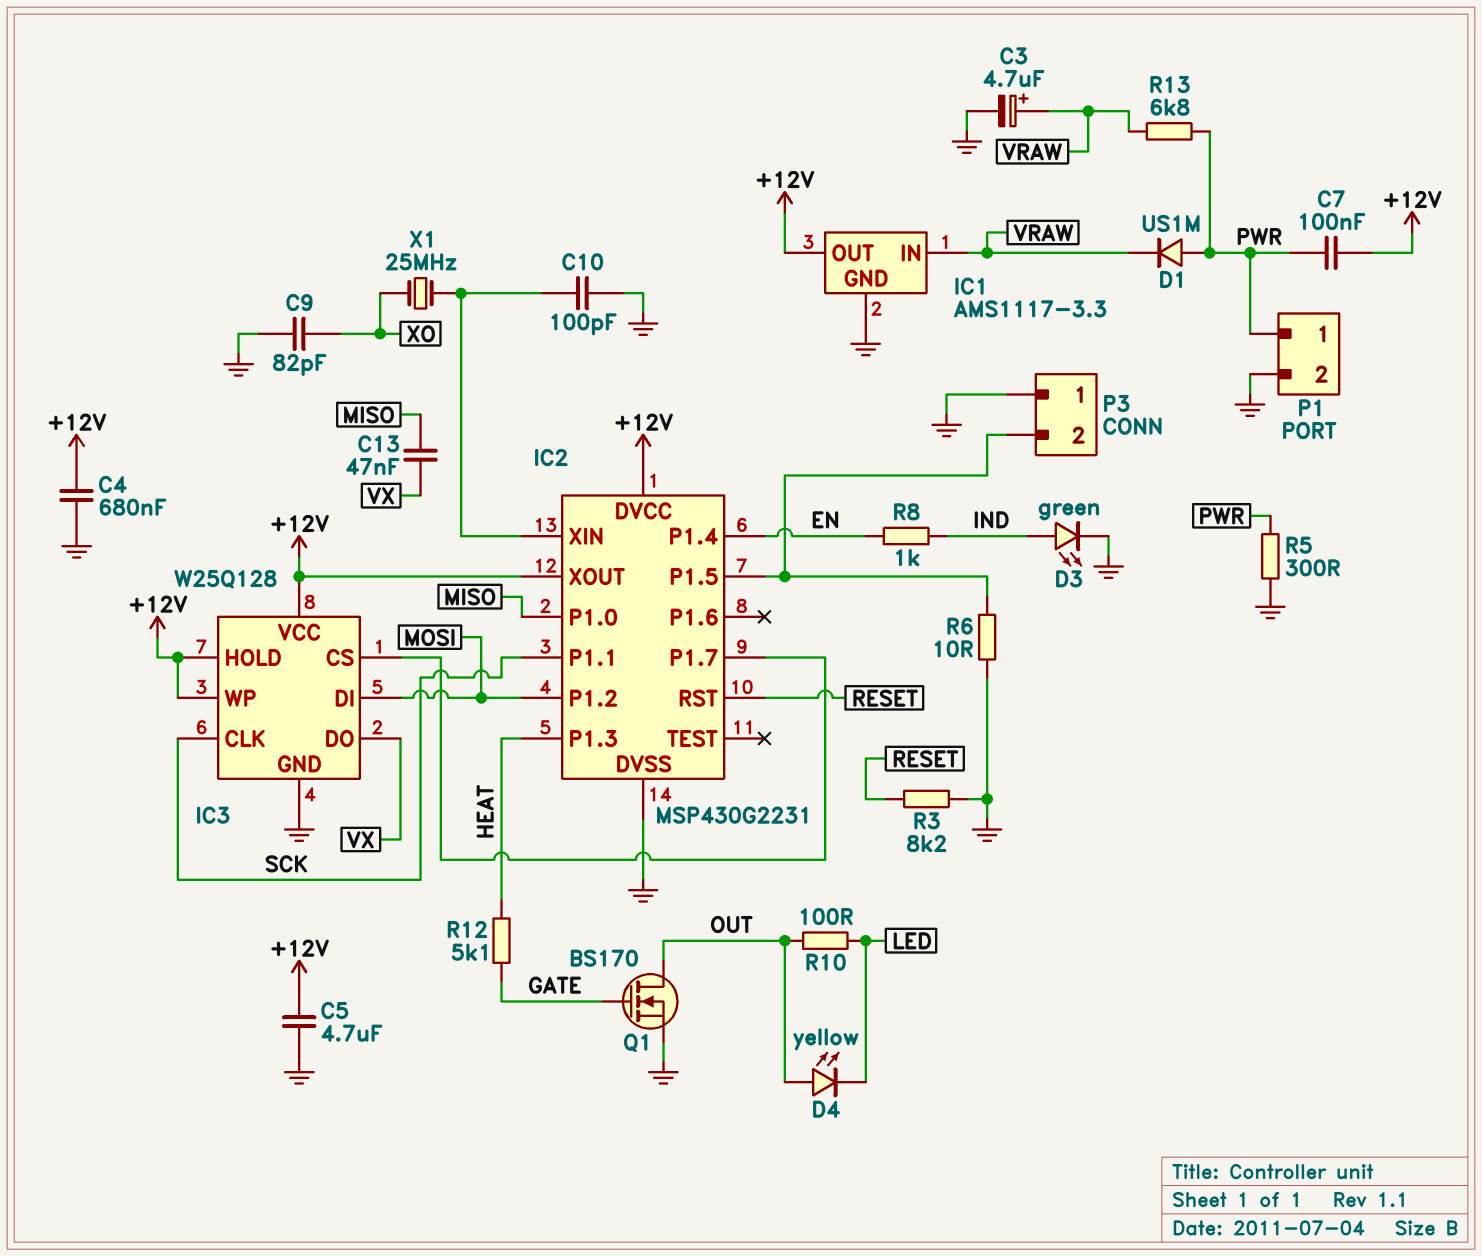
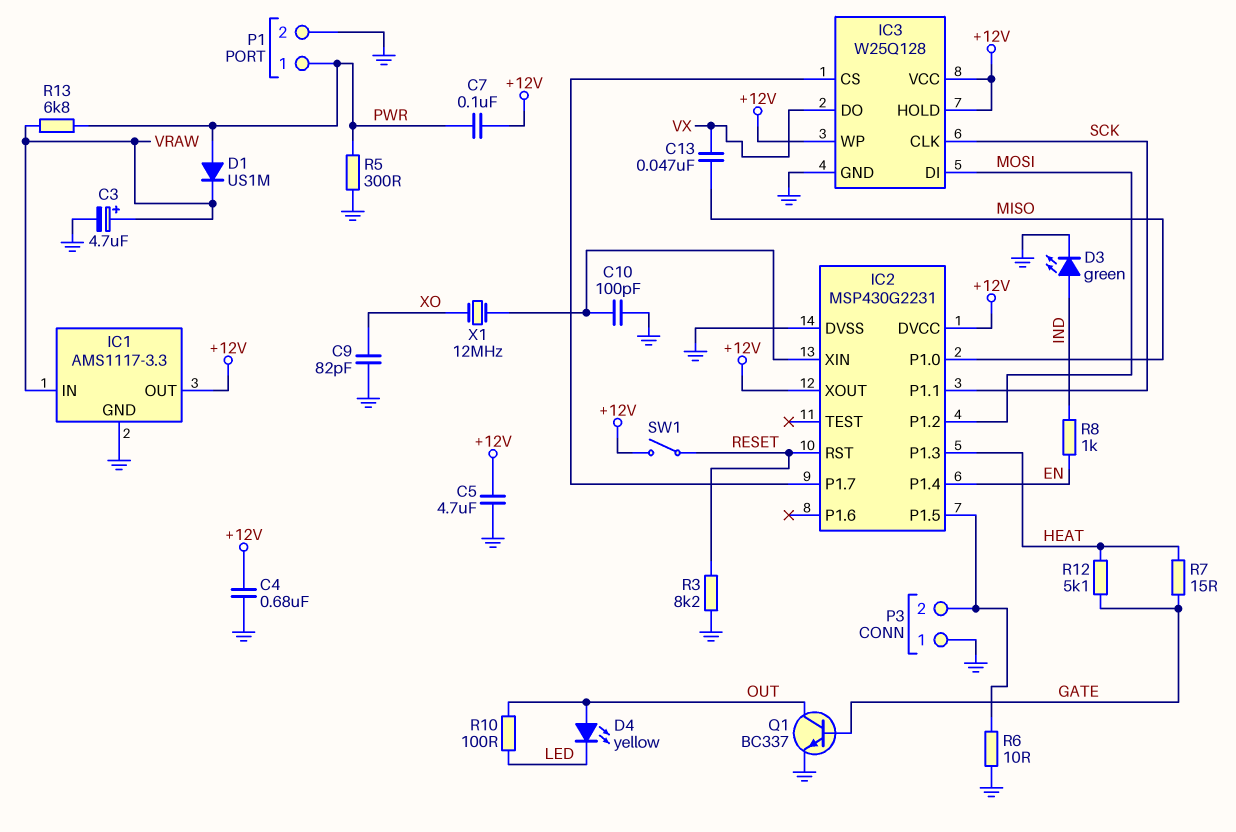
Q1: NMOS BS170 (G GATE, D OUT, S GND) -> NPN BC337 (B GATE, C OUT, E GND)
R7: none -> 15 (GATE, HEAT)
SW1: none -> switch (+12V, RESET)
X1: 25MHz (IC2/XIN, XO) -> 12MHz (IC2/XIN, XO)

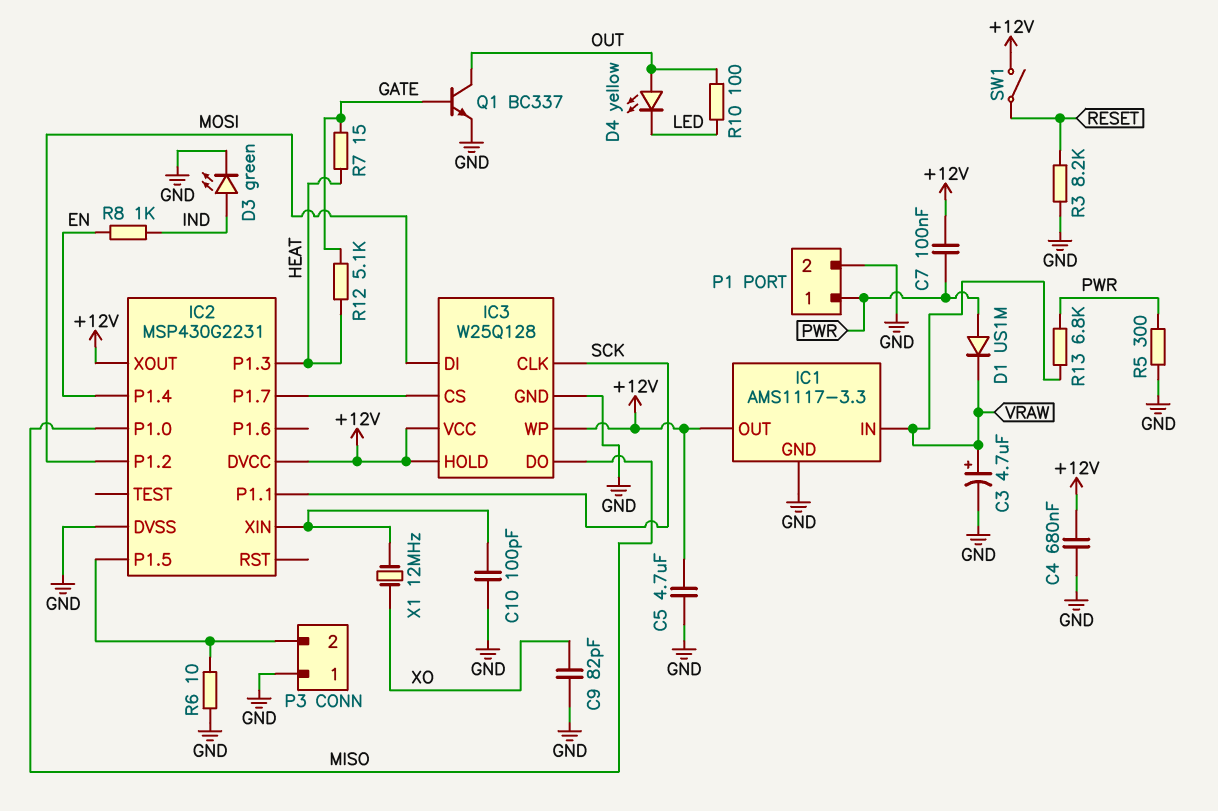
C13: 47nF (MISO, VX) -> none
IC2 pin RST: RESET -> none
IC3 pin DO: VX -> MISO

